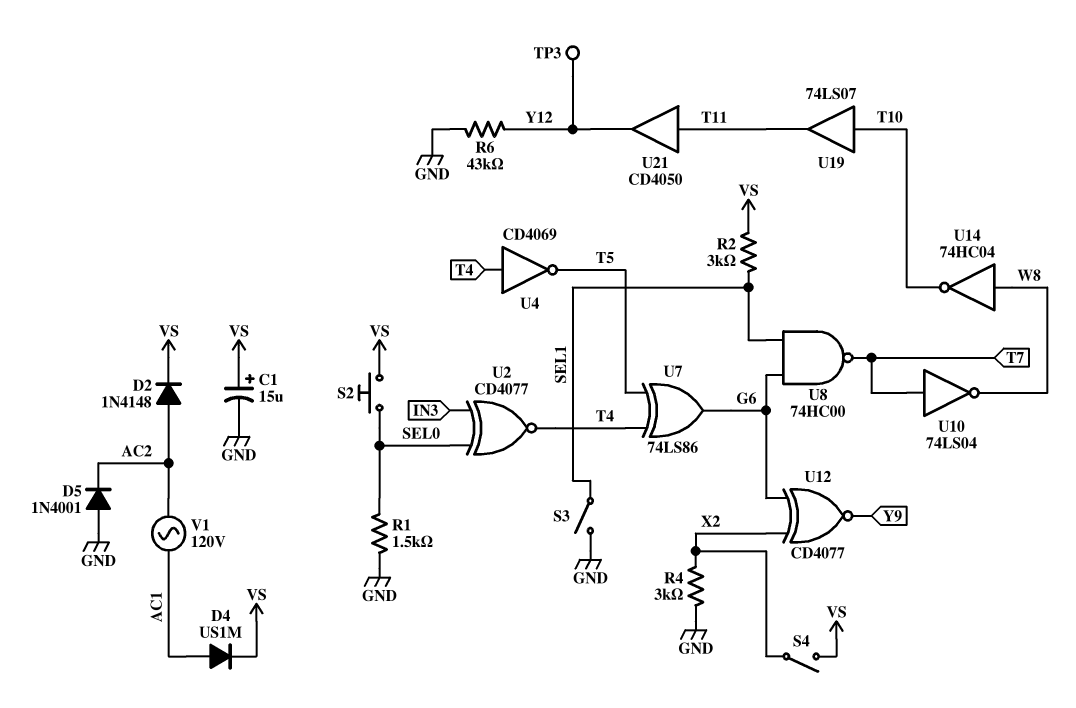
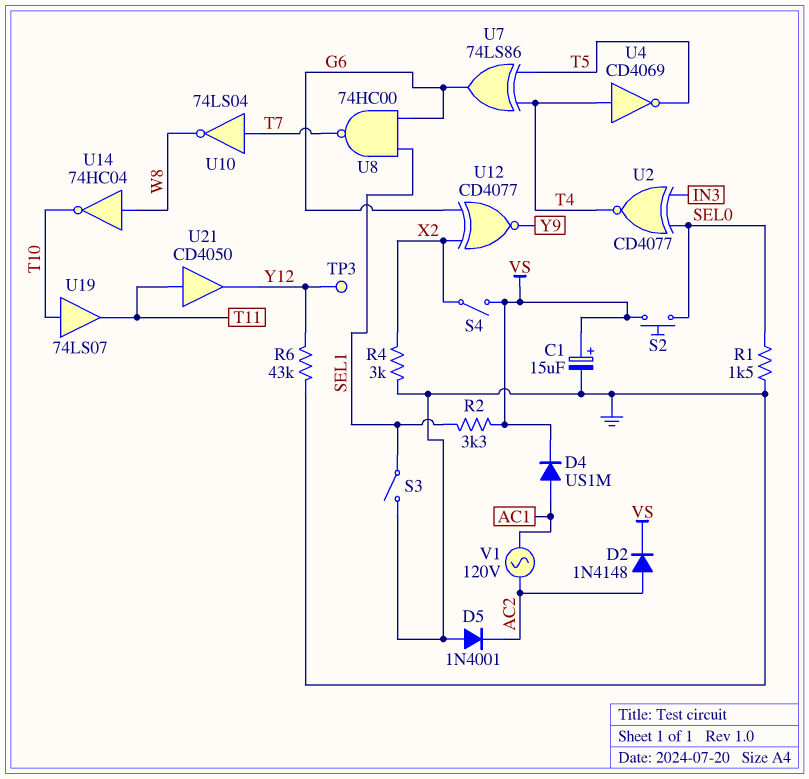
R2: 3k (SEL1, VS) -> 3.3k (SEL1, VS)

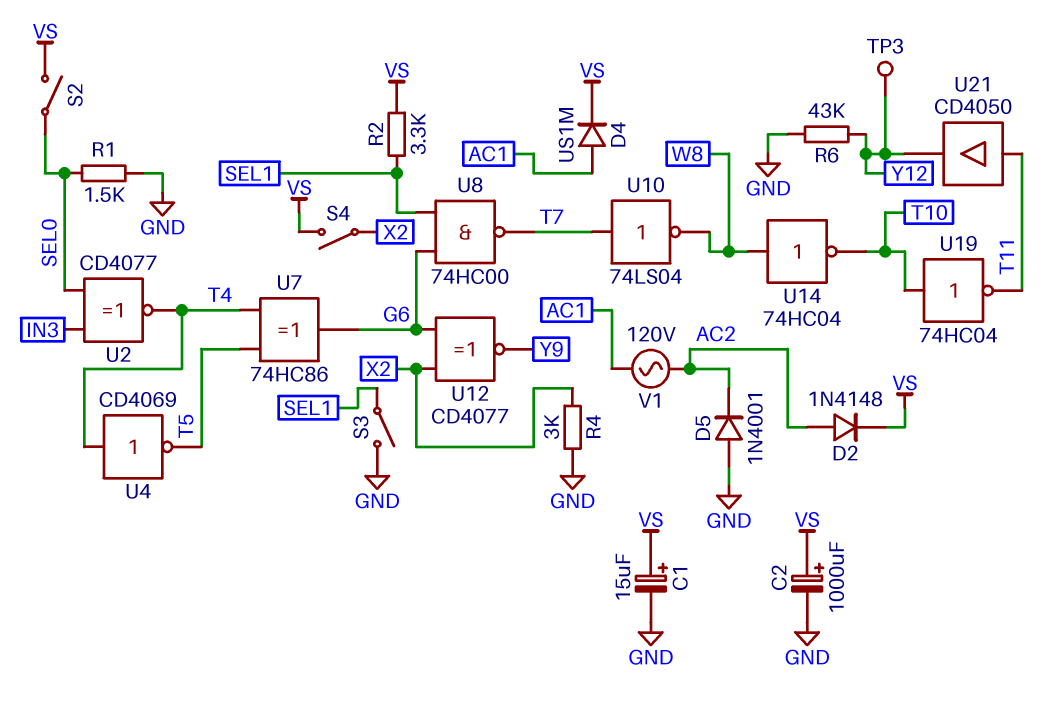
C2: none -> 1000uF (plus VS, minus GND)
S2: button (SEL0, VS) -> switch (SEL0, VS)
U7: XOR 74LS86 (in T4, in T5, out G6) -> XOR 74HC86 (in T4, in T5, out G6)
U19: buffer 74LS07 (in T10, out T11) -> NOT 74HC04 (in T10, out T11)

